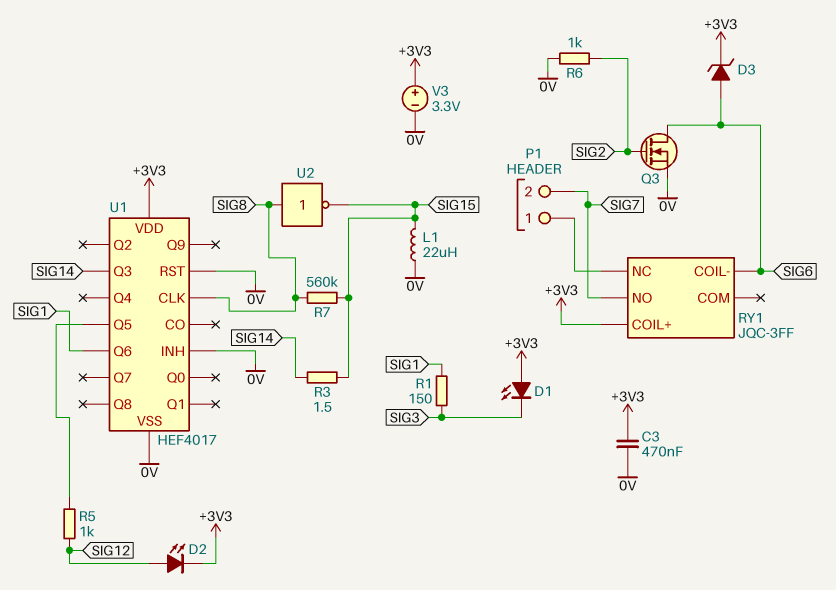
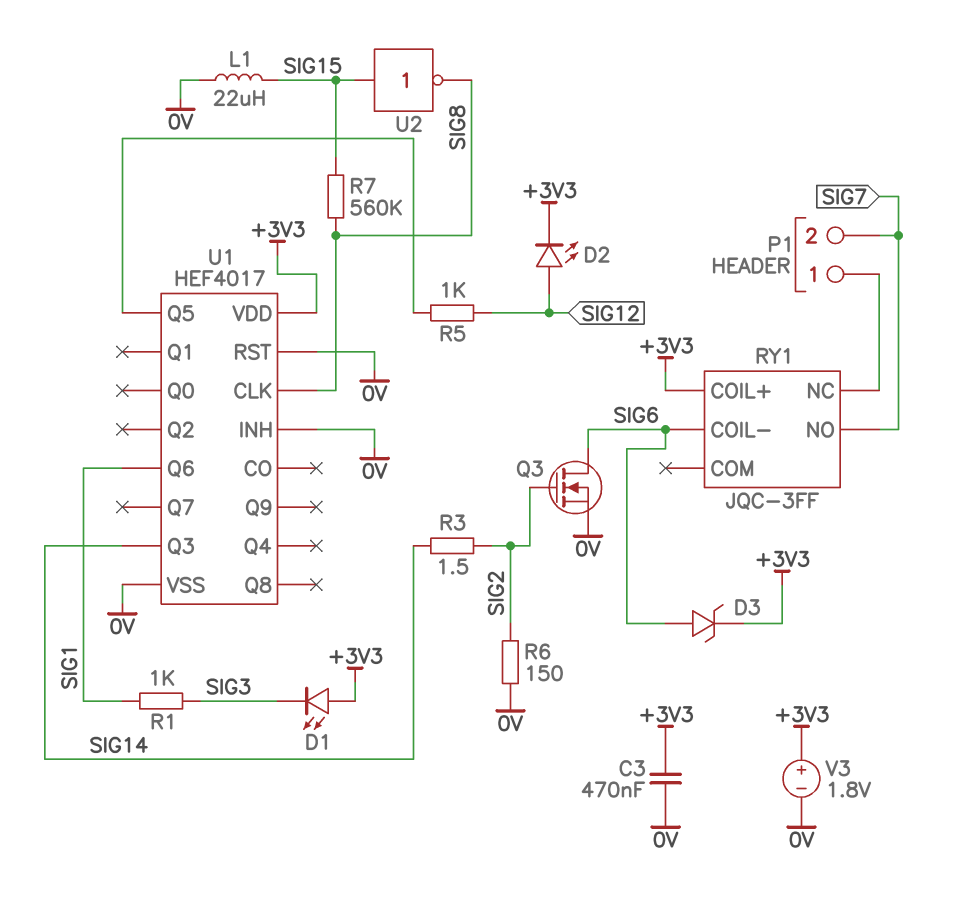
R1: 150 (SIG1, SIG3) -> 1k (SIG1, SIG3)
R3: 1.5 (SIG14, SIG15) -> 1.5 (SIG2, SIG14)
R6: 1k (0V, SIG2) -> 150 (0V, SIG2)
U2: NOT (in SIG8, out SIG15) -> NOT (in SIG15, out SIG8)
V3: 3.3V (plus +3V3, minus 0V) -> 1.8V (plus +3V3, minus 0V)

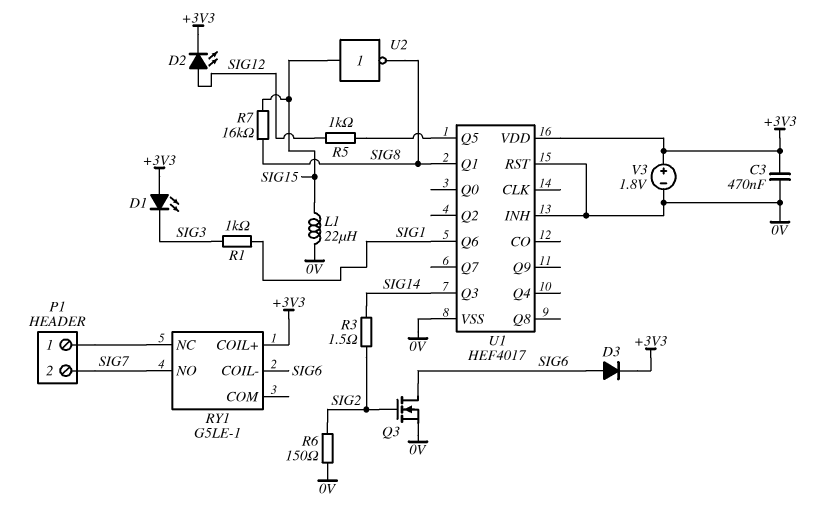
D3: zener (A SIG6, K +3V3) -> diode (A SIG6, K +3V3)
R7: 560k (SIG8, SIG15) -> 16k (SIG8, SIG15)
RY1: JQC-3FF -> G5LE-1
U1 pin CLK: SIG8 -> none
U1 pin Q1: none -> SIG8

